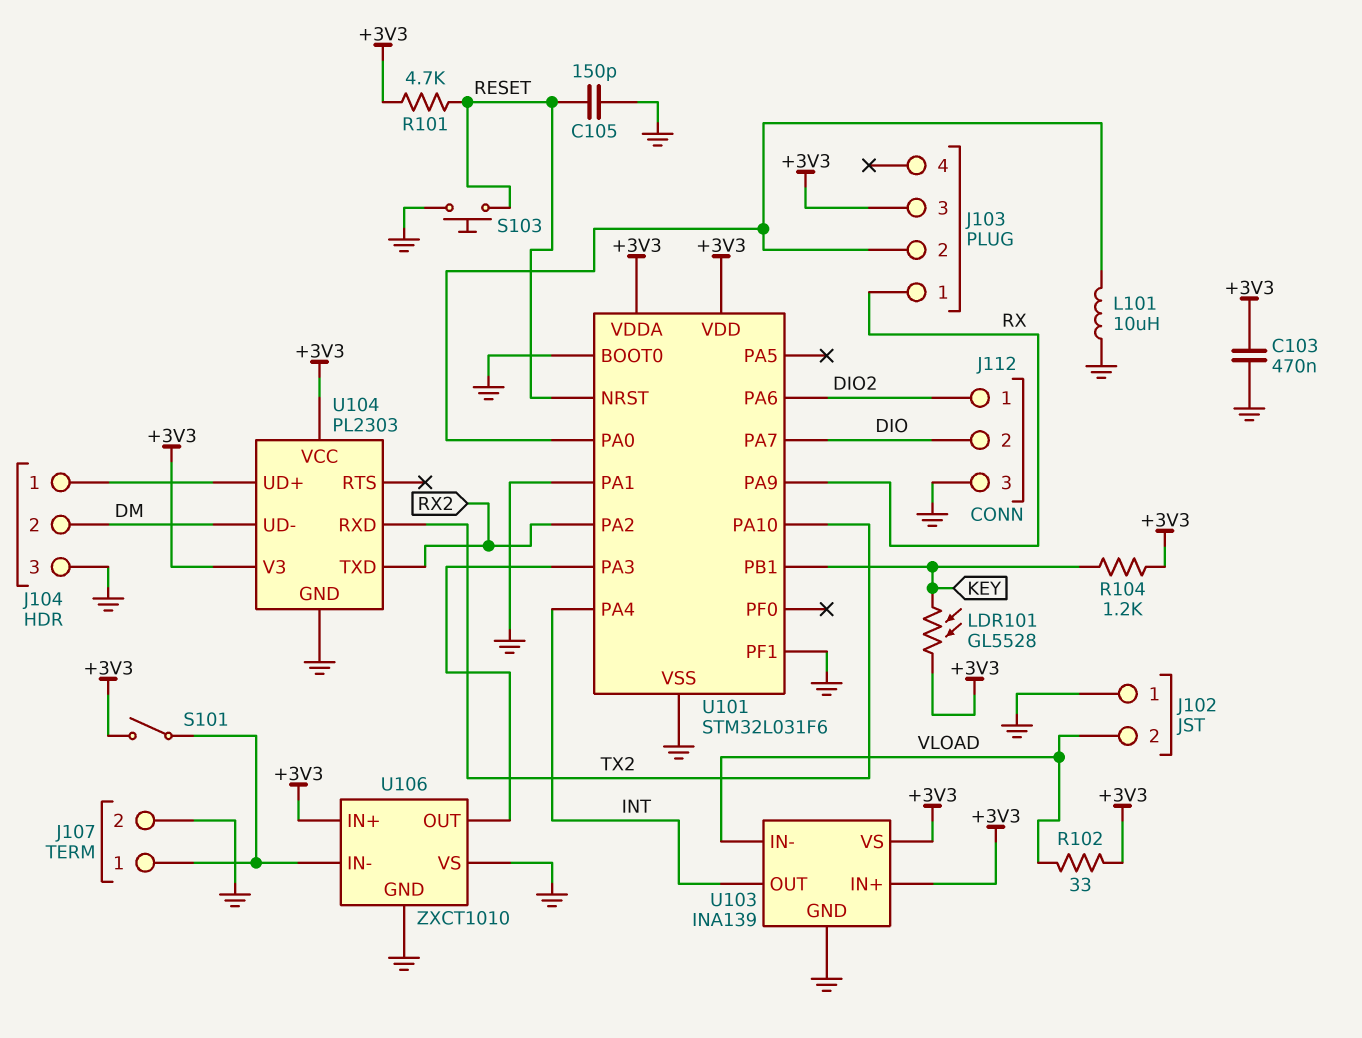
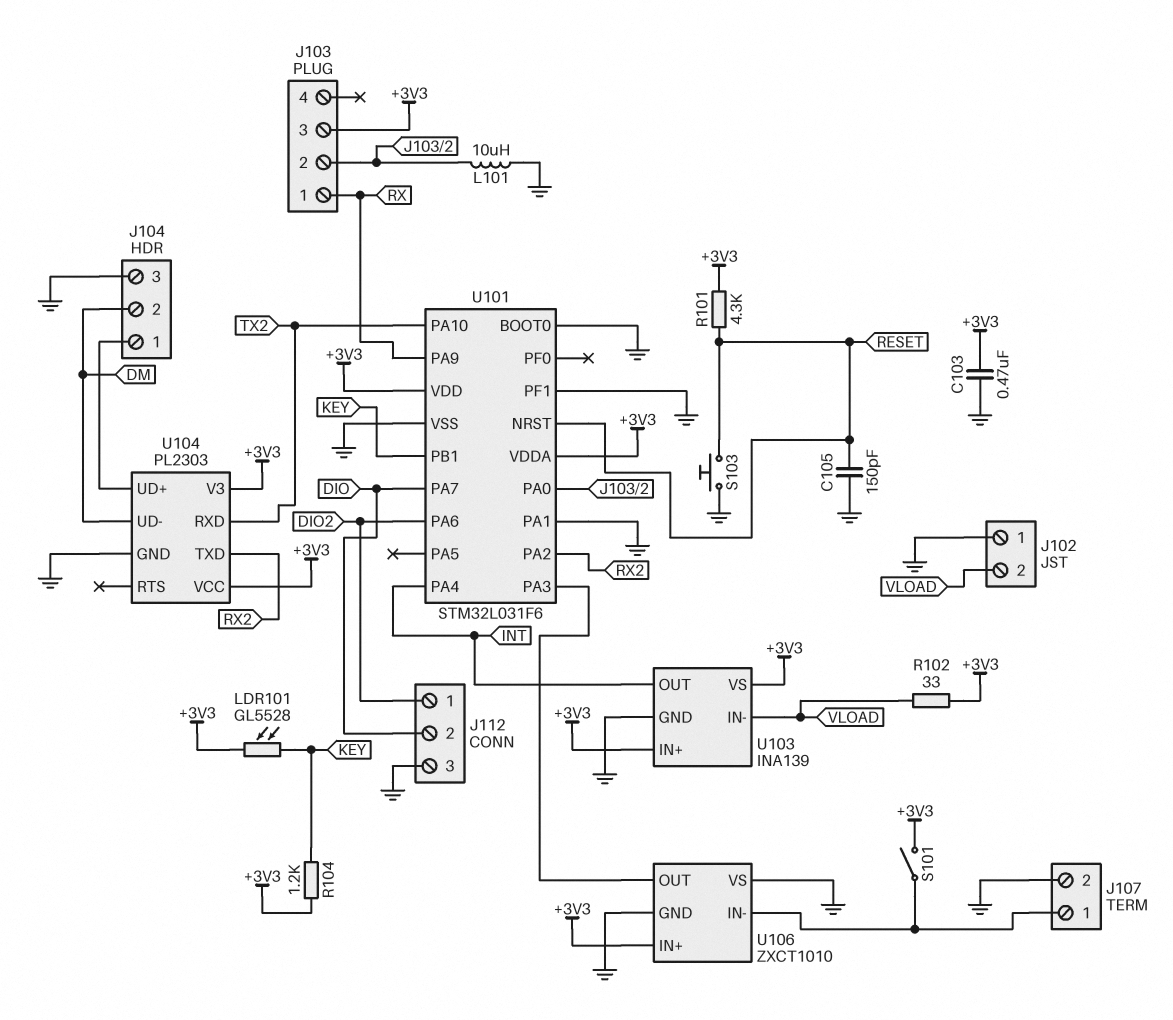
R101: 4.7k (+3V3, RESET) -> 4.3k (+3V3, RESET)

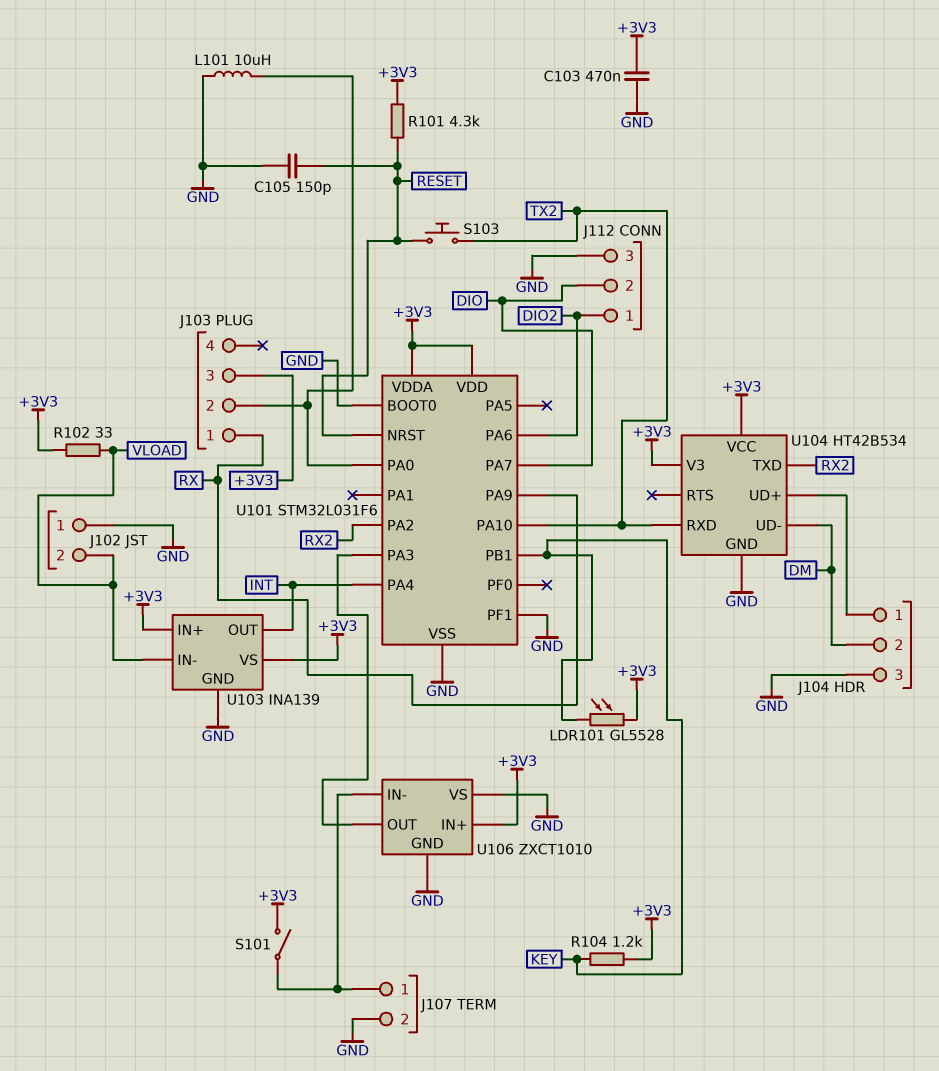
S103: button (GND, RESET) -> button (RESET, TX2)
U101 pin PA1: GND -> none
U104: PL2303 -> HT42B534

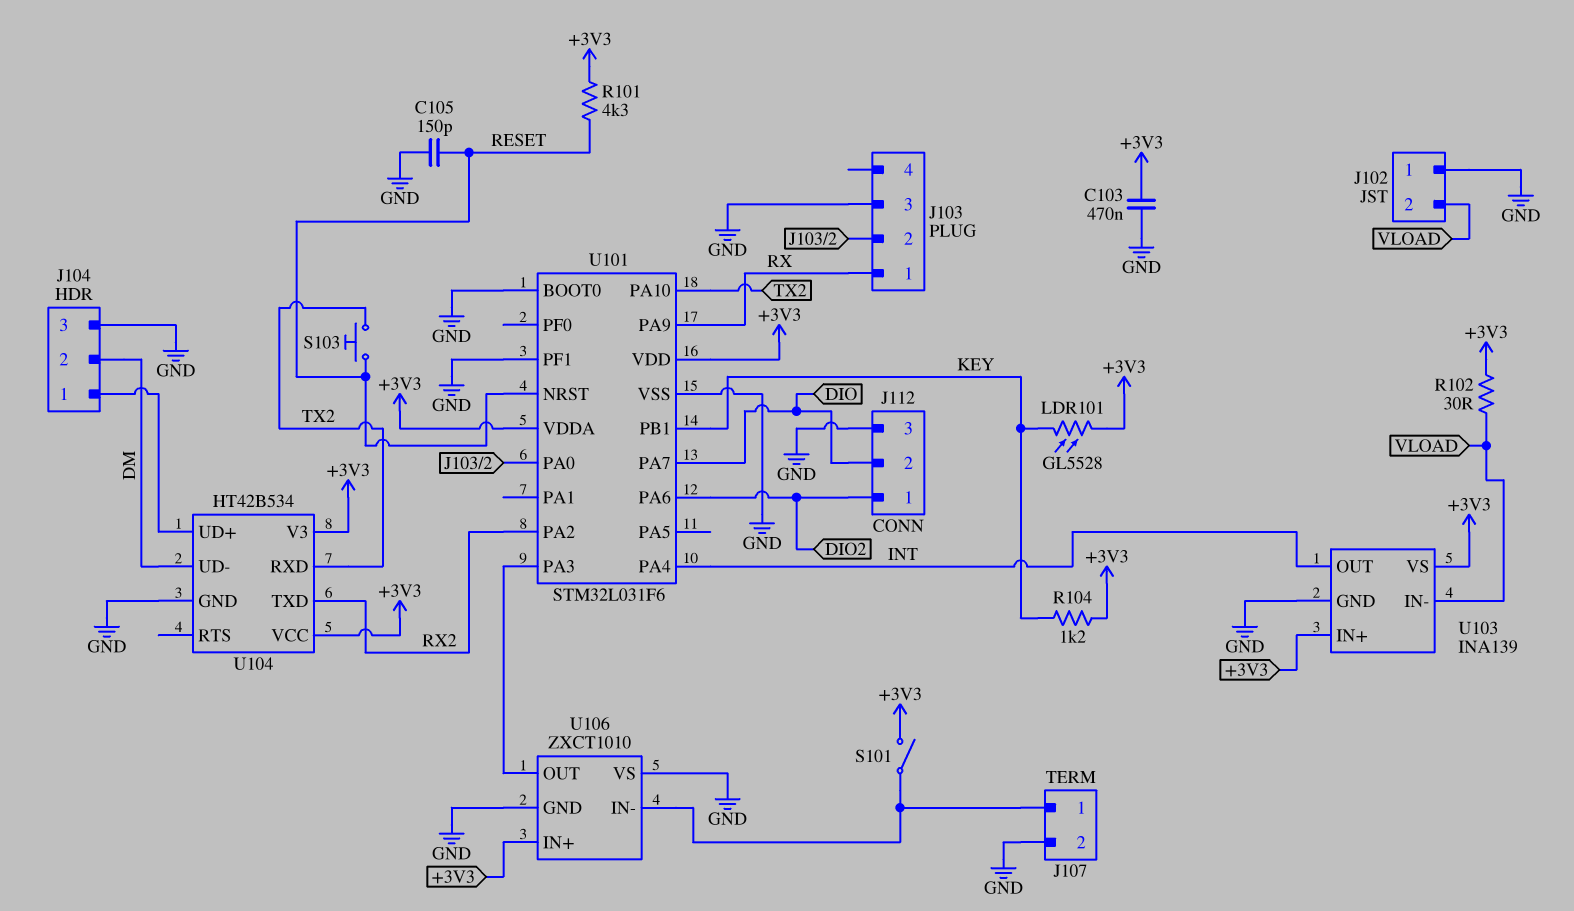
J103 pin 3: +3V3 -> GND
L101: 10uH (GND, J103/2) -> none
R102: 33 (+3V3, VLOAD) -> 30 (+3V3, VLOAD)

